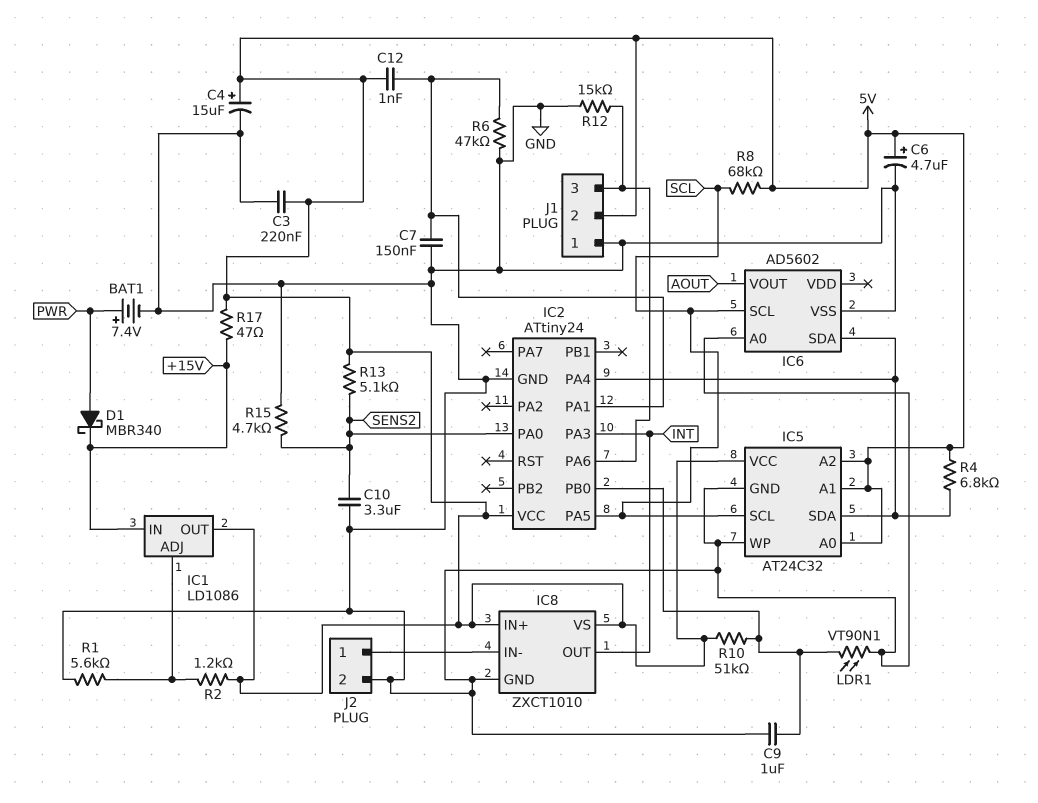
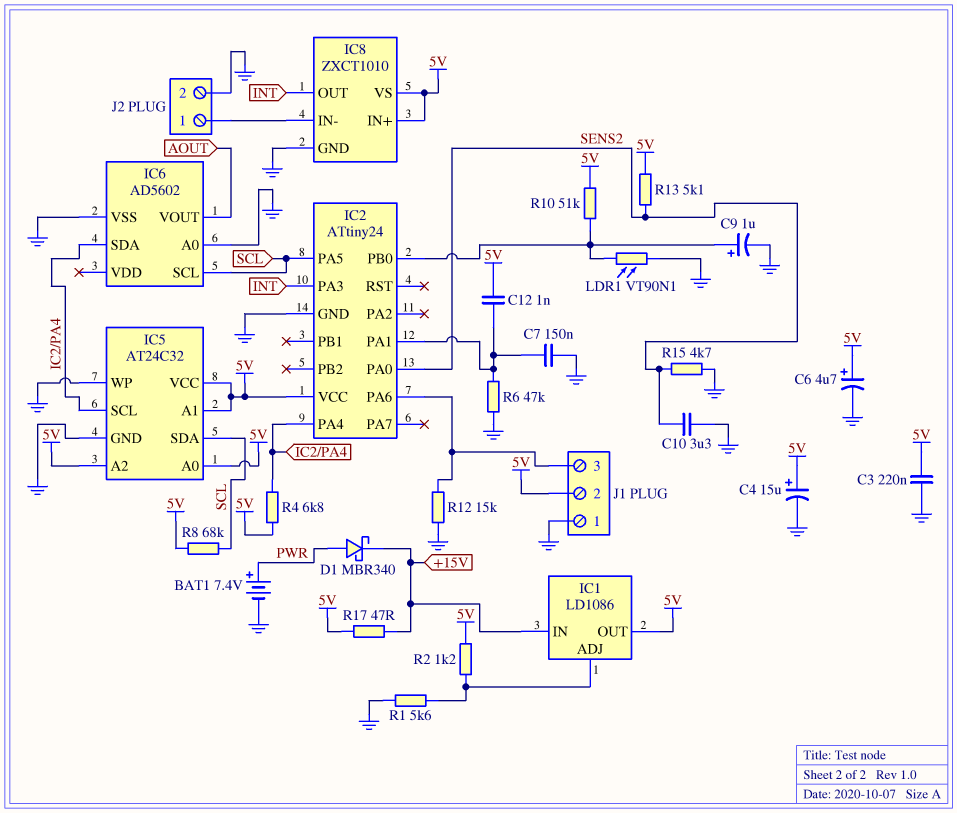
C9: 1uF (GND, IC2/PB0) -> 1uF (plus IC2/PB0, minus GND)
IC5 pin SCL: SCL -> IC2/PA4
IC5 pin SDA: IC2/PA4 -> SCL

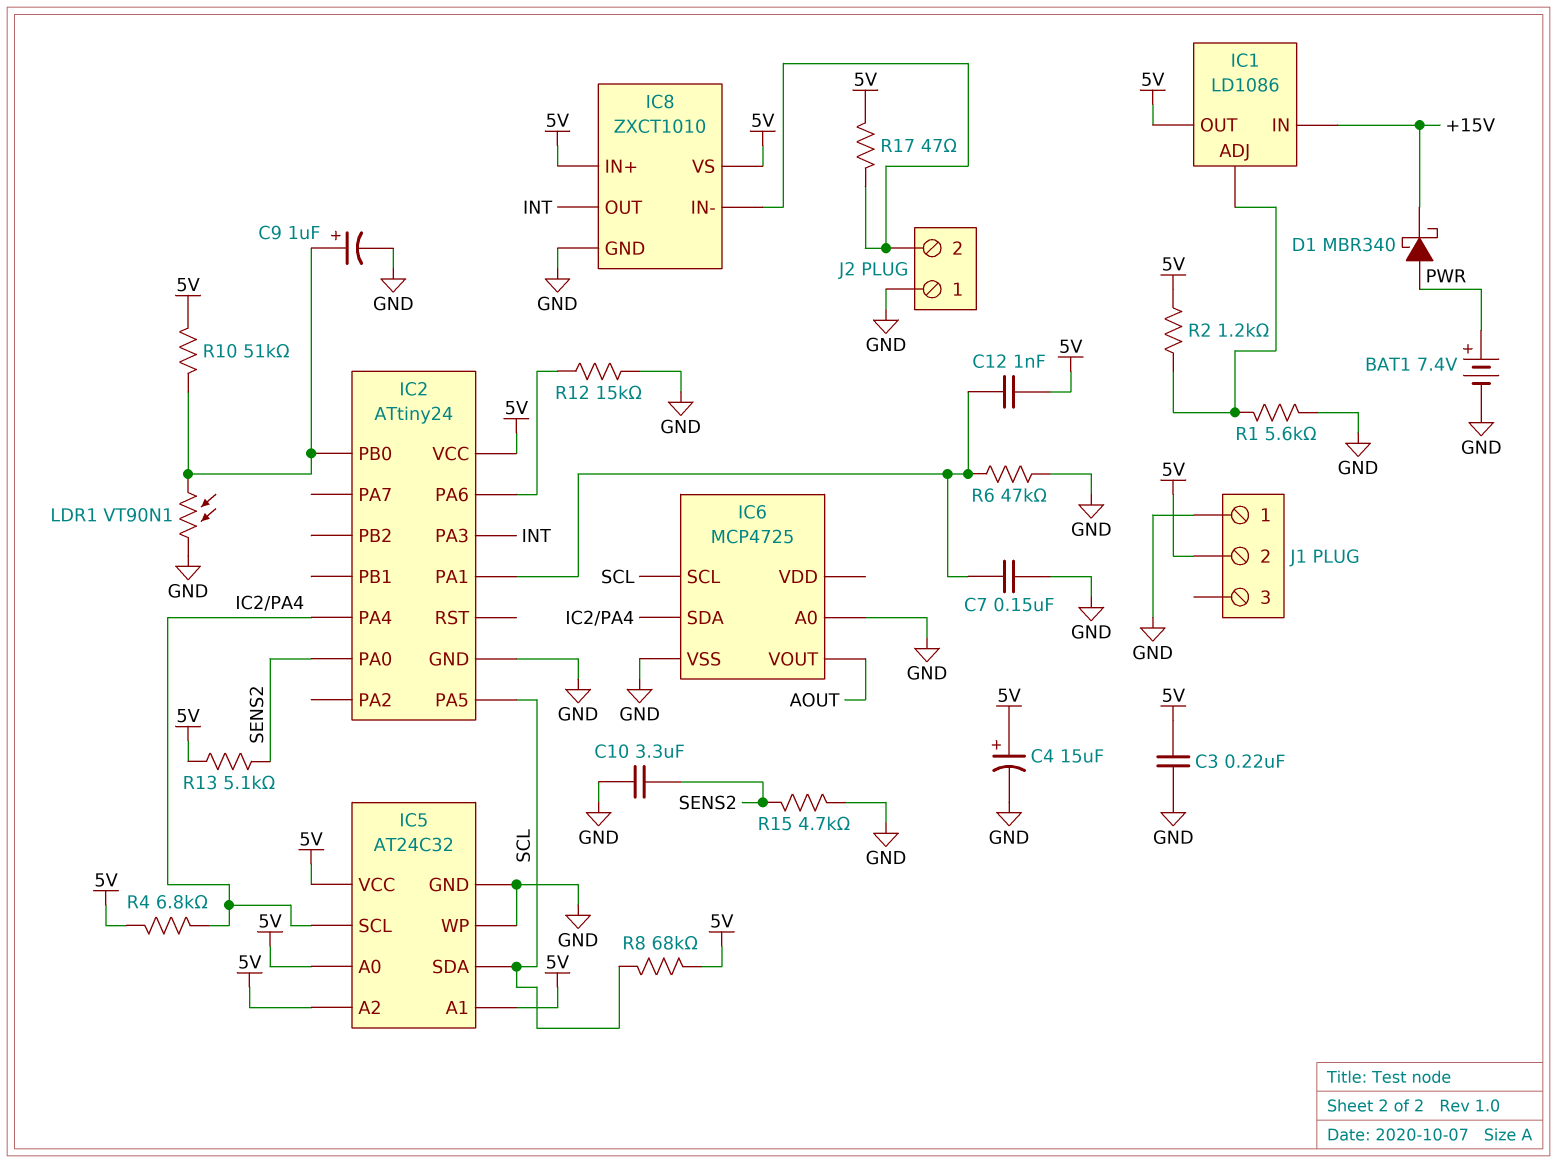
C6: 4.7uF (plus 5V, minus GND) -> none
IC6: AD5602 -> MCP4725
J1 pin 3: IC2/PA6 -> none
J2 pin 1: IC8/IN- -> GND
J2 pin 2: GND -> IC8/IN-
R17: 47 (+15V, 5V) -> 47 (5V, IC8/IN-)

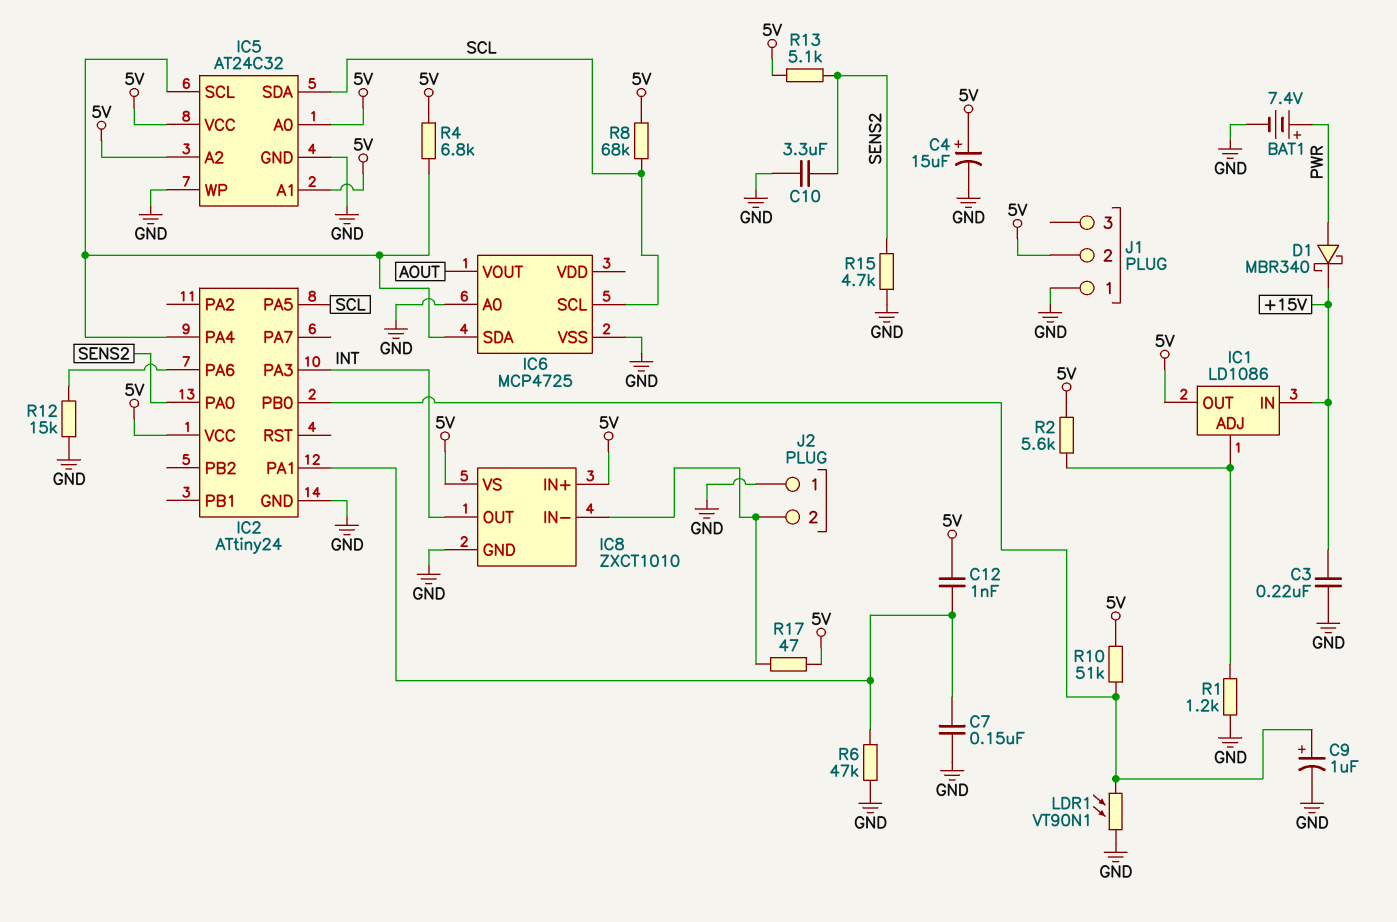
C3: 220nF (5V, GND) -> 220nF (+15V, GND)
R1: 5.6k (GND, IC1/ADJ) -> 1.2k (GND, IC1/ADJ)
R2: 1.2k (5V, IC1/ADJ) -> 5.6k (5V, IC1/ADJ)

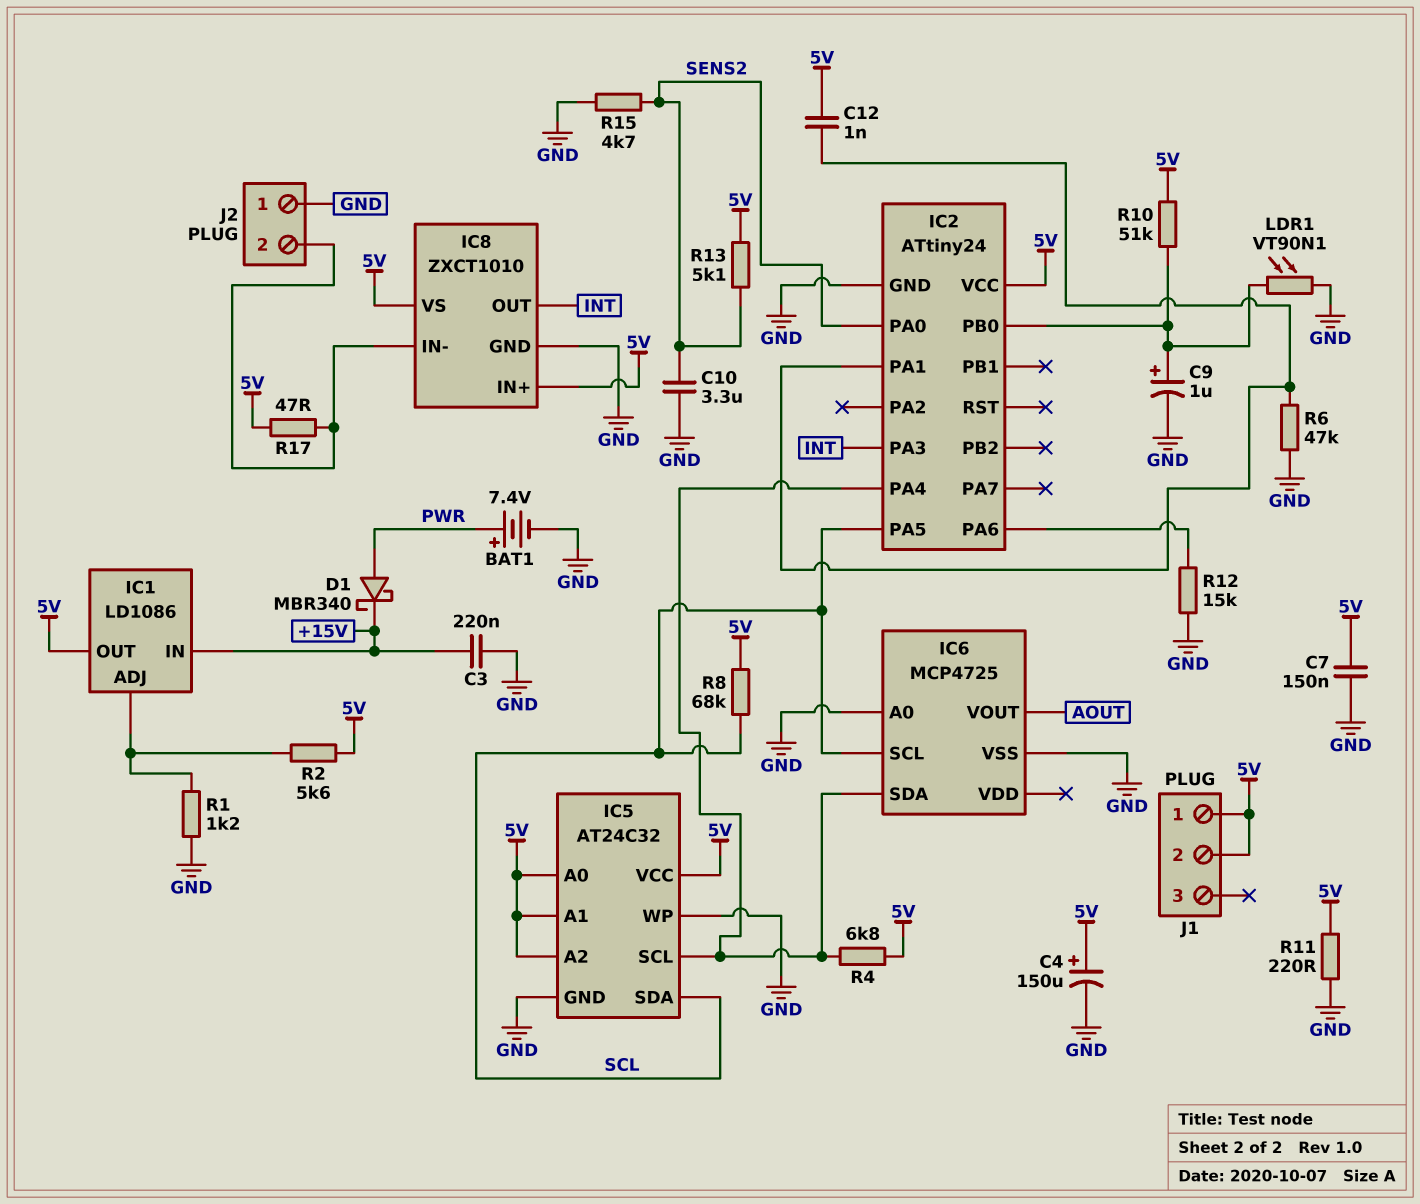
C4: 15uF (plus 5V, minus GND) -> 150uF (plus 5V, minus GND)
C7: 150nF (GND, IC2/PA1) -> 150nF (5V, GND)
J1 pin 1: GND -> 5V
R11: none -> 220 (5V, GND)

